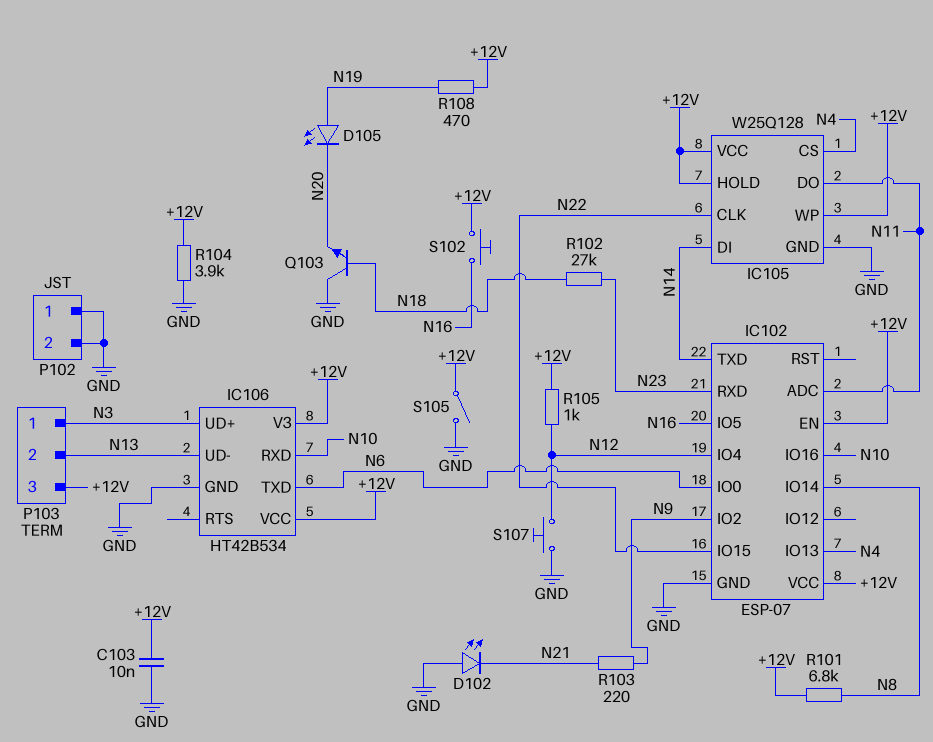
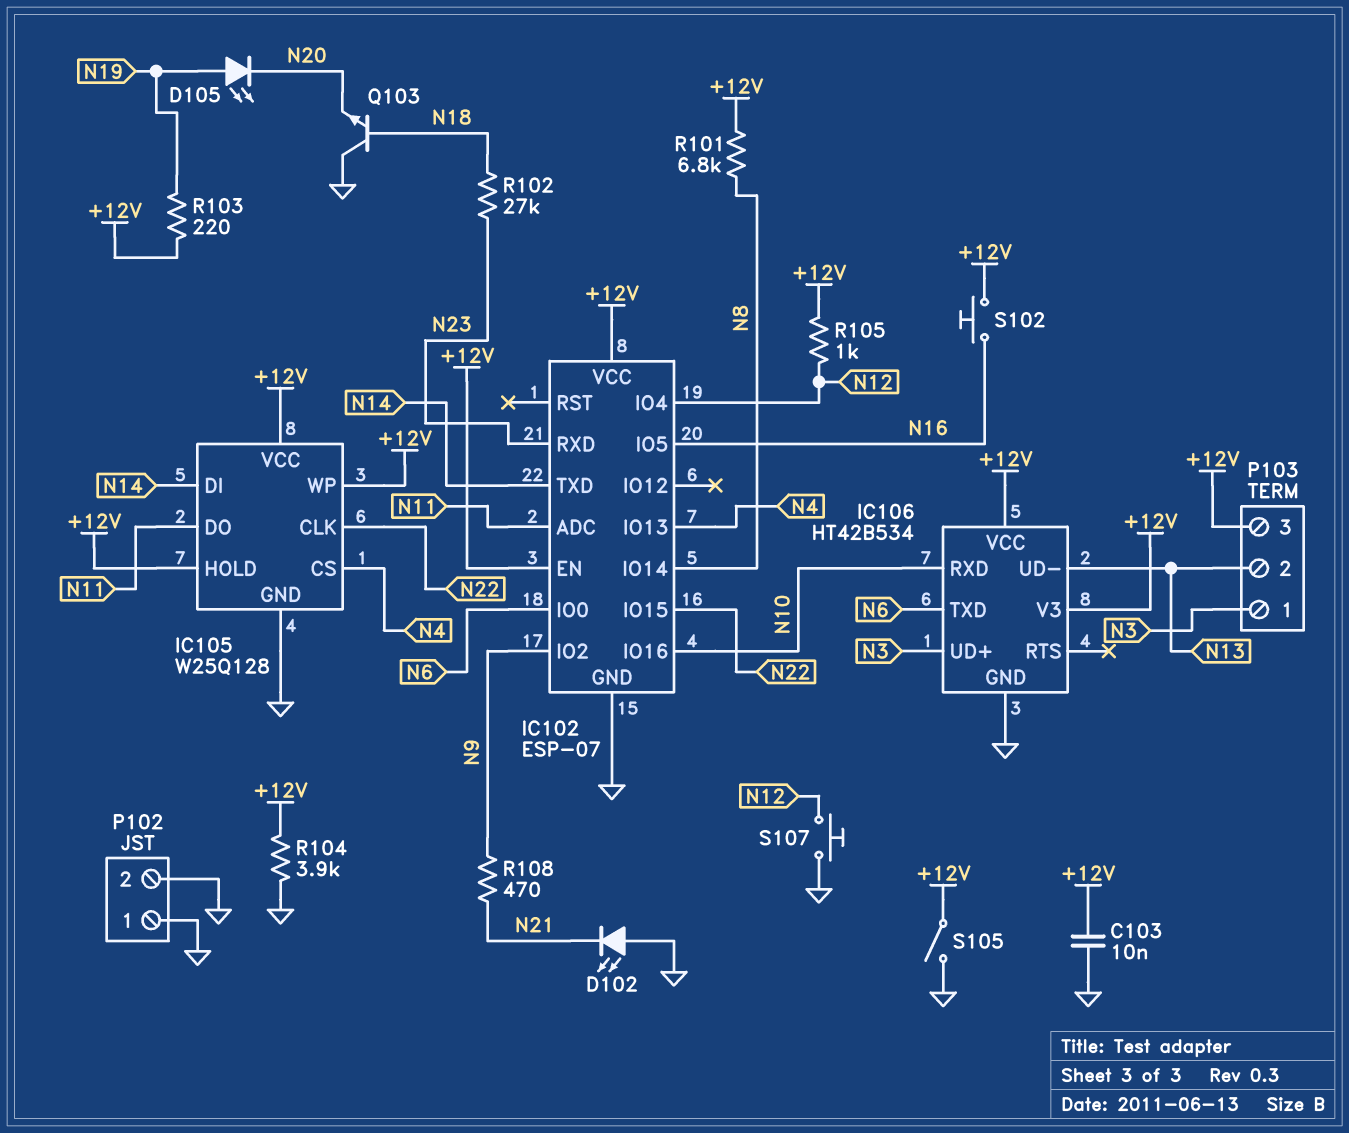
R103: 220 (N9, N21) -> 220 (+12V, N19)
R108: 470 (+12V, N19) -> 470 (N9, N21)

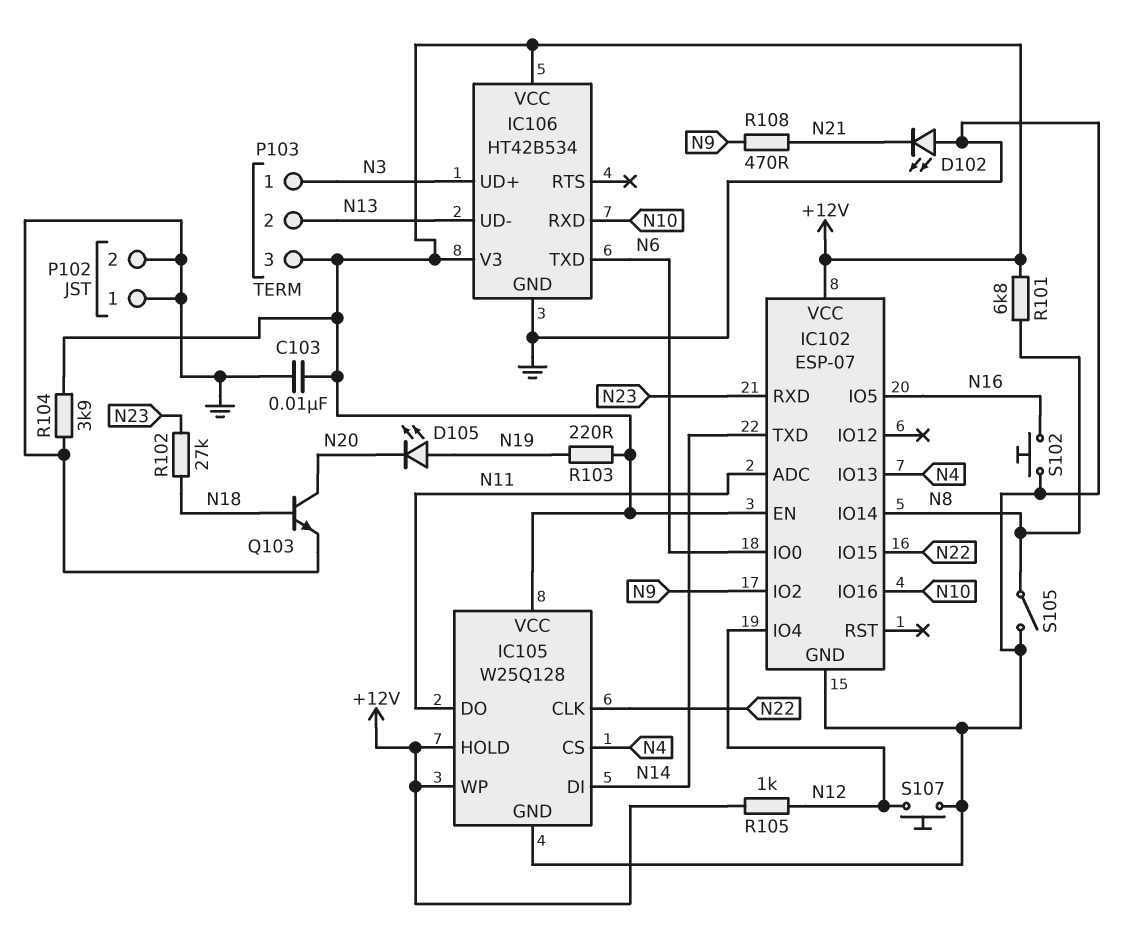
Q103: NPN (B N18, C GND, E N20) -> NPN (B N18, C N20, E GND)
S102: button (+12V, N16) -> button (GND, N16)
S105: switch (+12V, GND) -> switch (GND, N8)

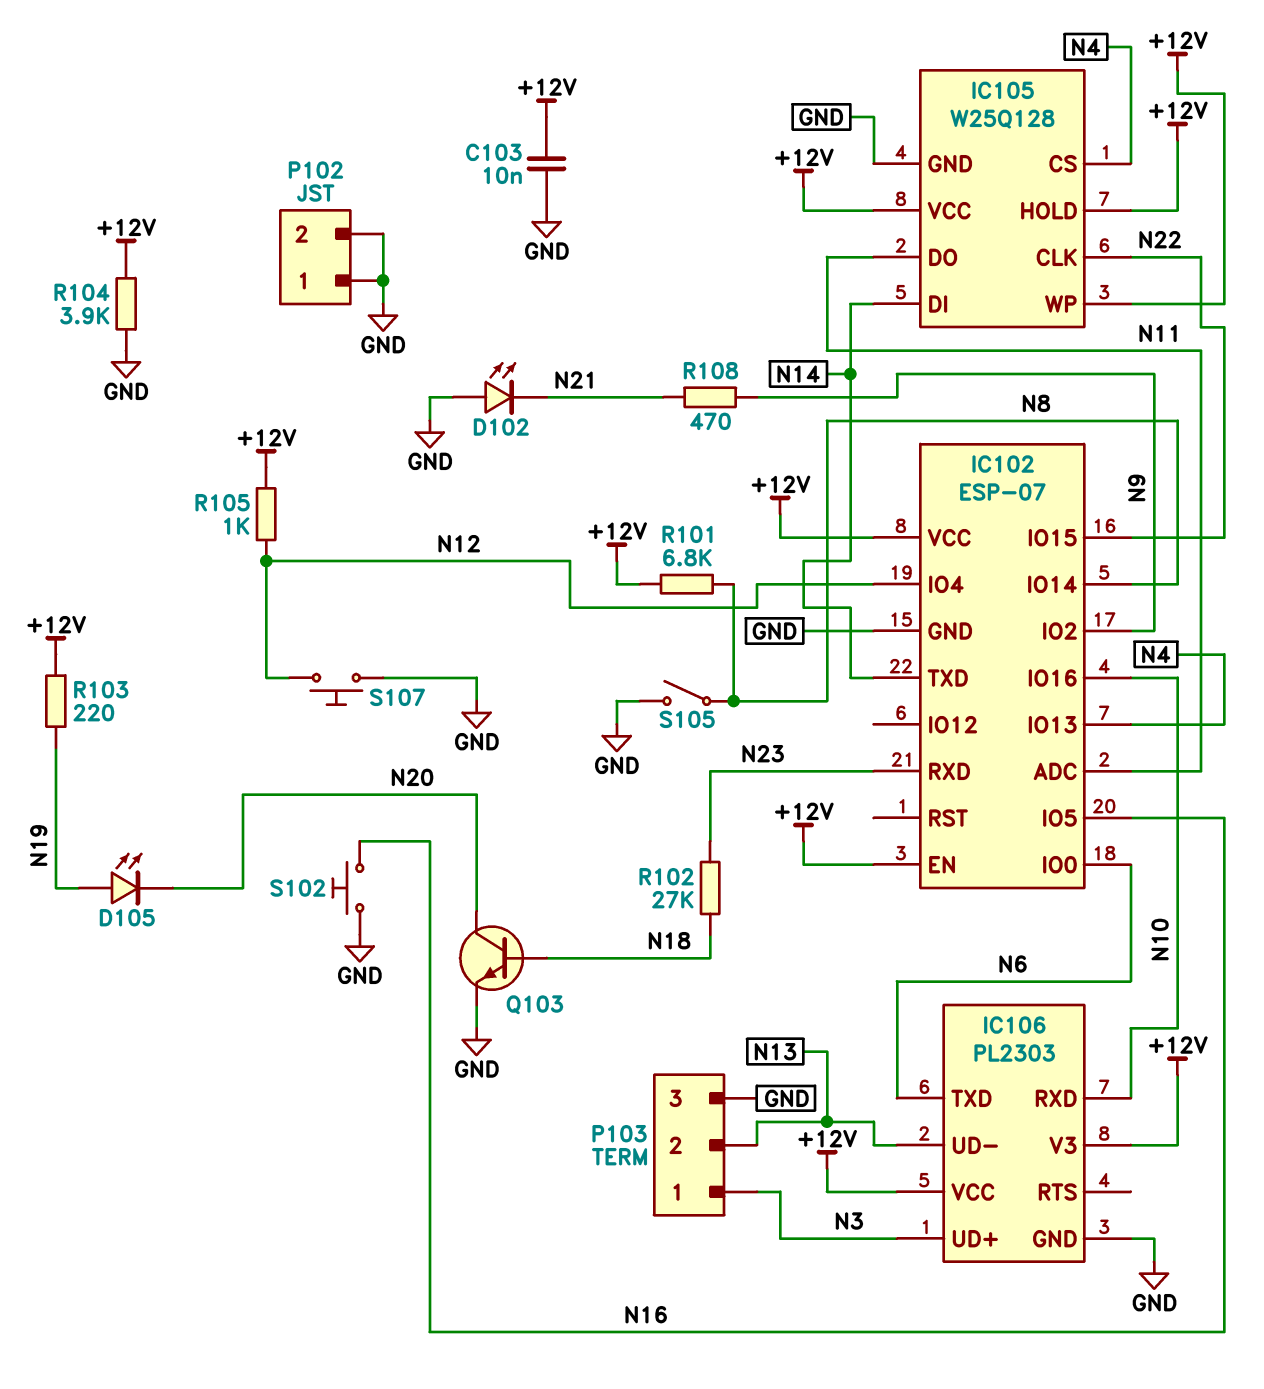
IC106: HT42B534 -> PL2303
P103 pin 3: +12V -> GND

